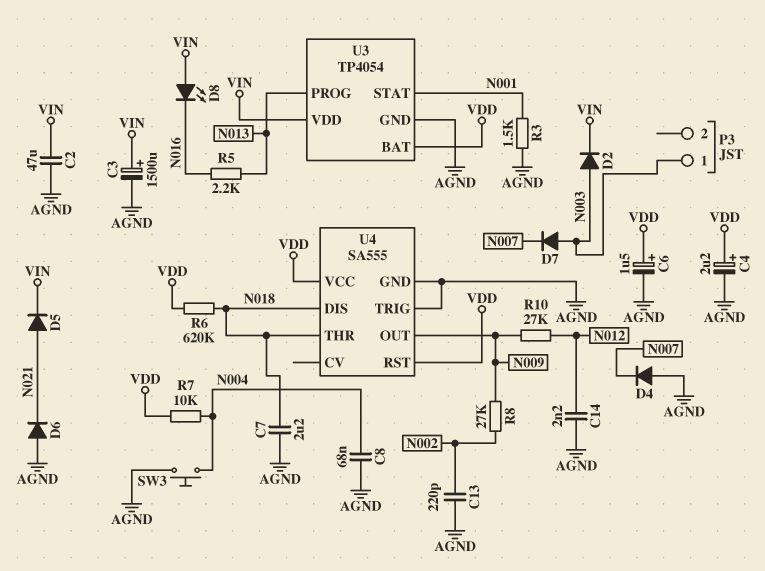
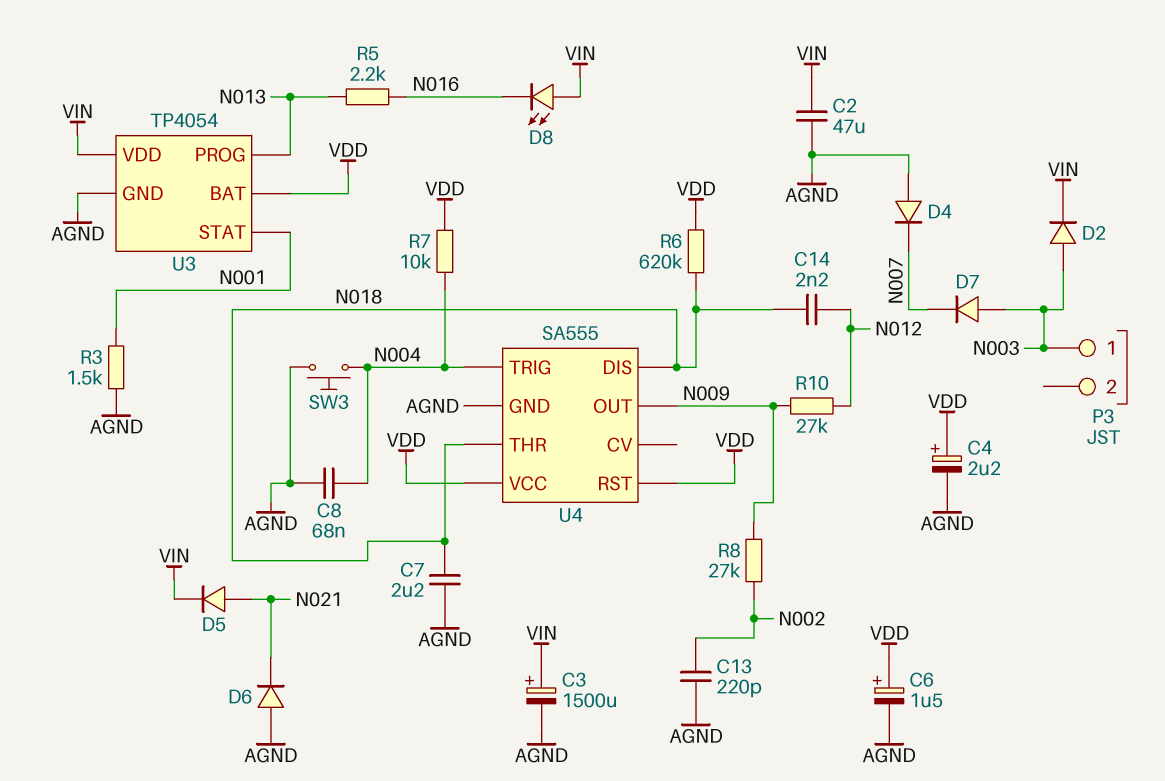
C14: 2.2nF (AGND, N012) -> 2.2nF (N012, N018)
U4 pin TRIG: AGND -> N004

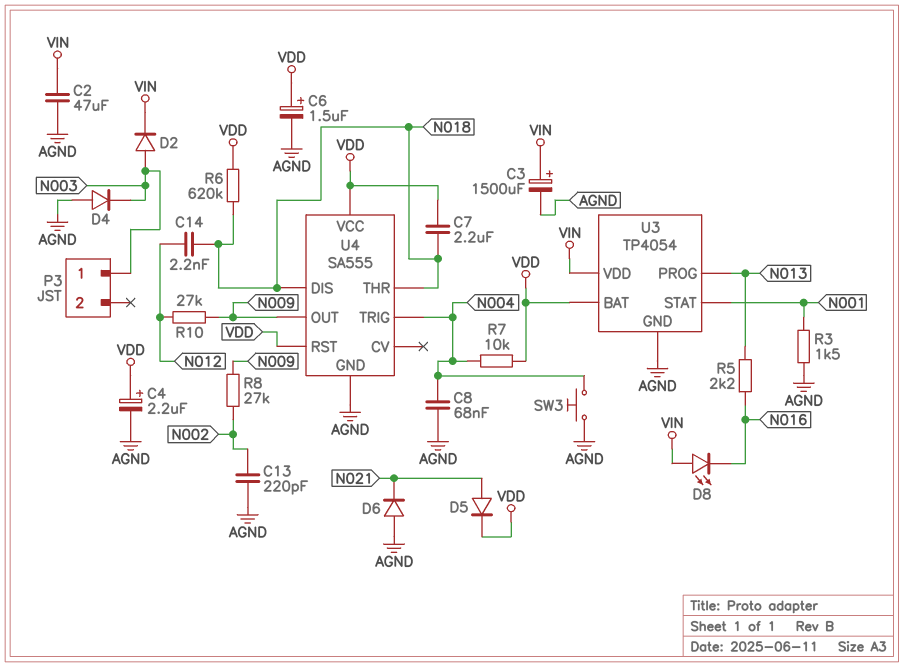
C7: 2.2uF (AGND, N018) -> 2.2uF (N018, VDD)
D4: diode (A AGND, K N007) -> diode (A AGND, K N003)
D5: diode (A N021, K VIN) -> diode (A N021, K VDD)
D7: diode (A N003, K N007) -> none

